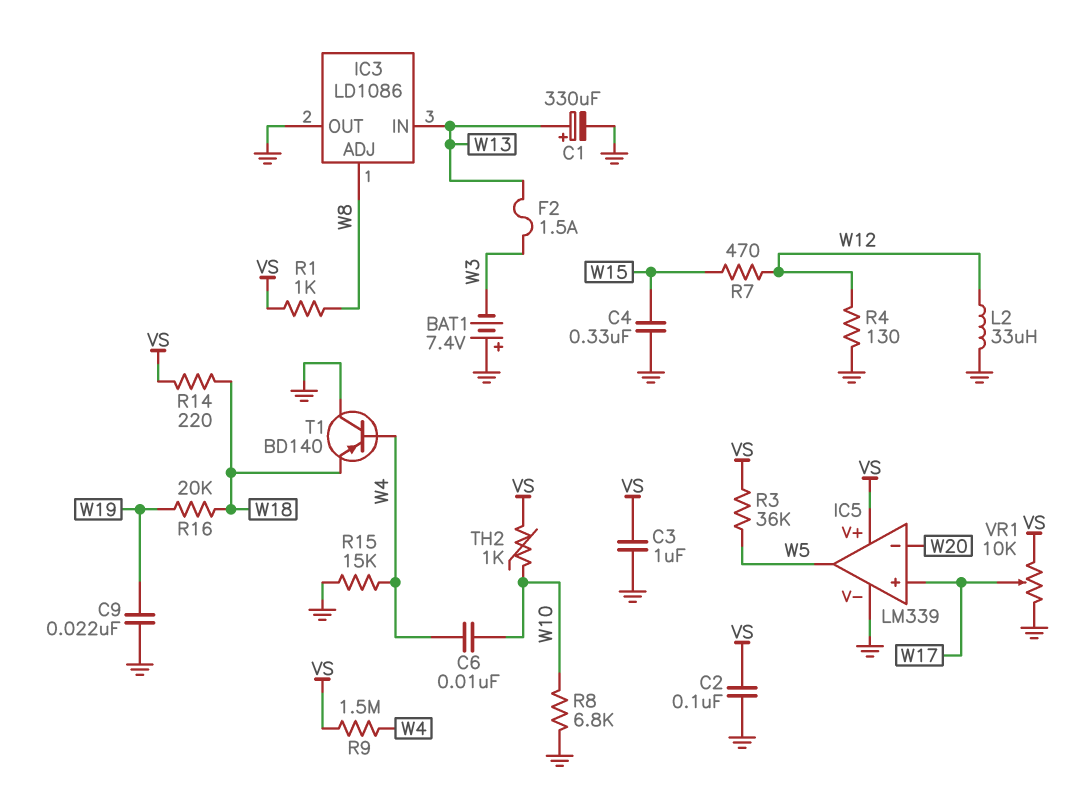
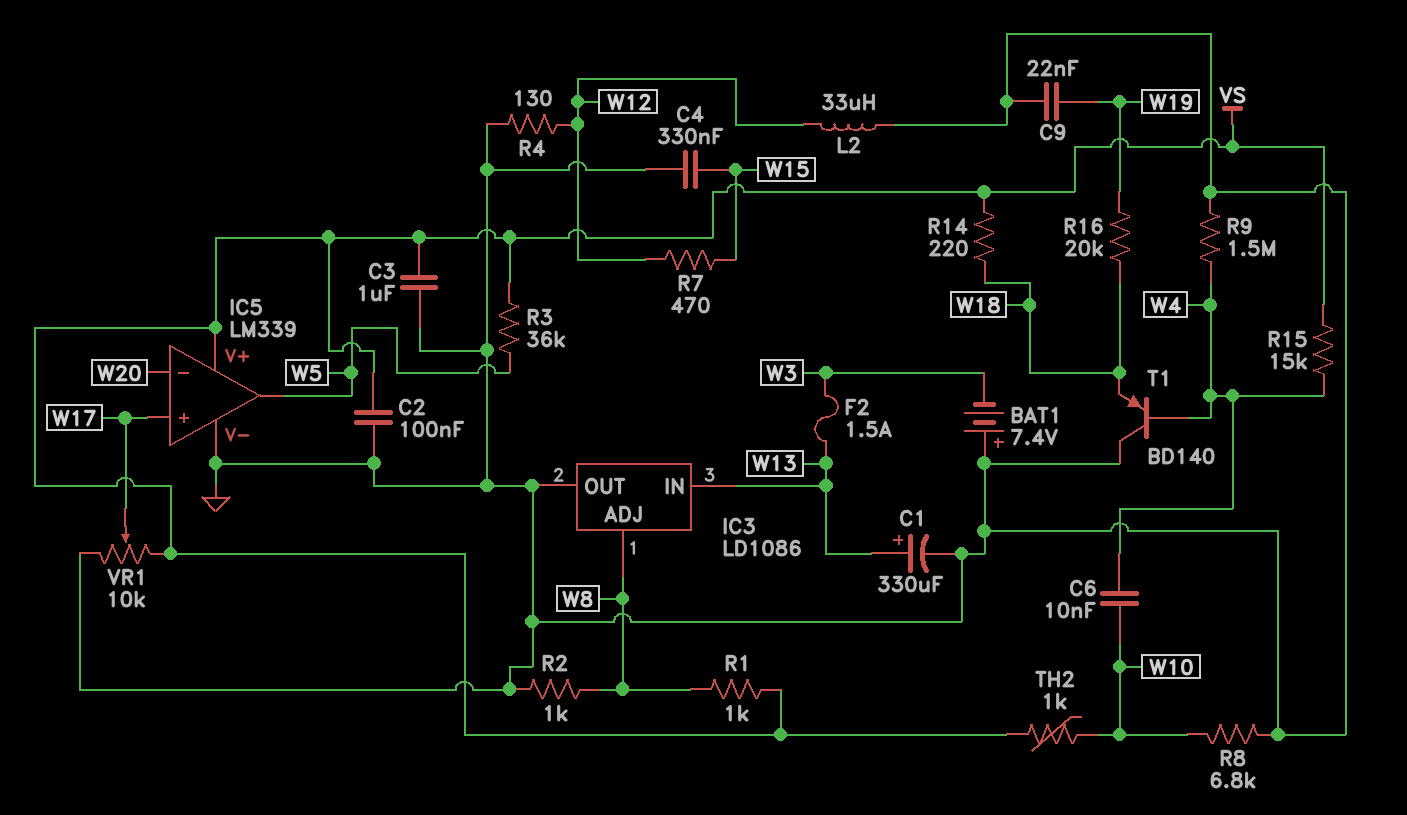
R2: none -> 1k (GND, W8)
R9: 1.5M (VS, W4) -> 1.5M (GND, W4)
R15: 15k (GND, W4) -> 15k (VS, W4)

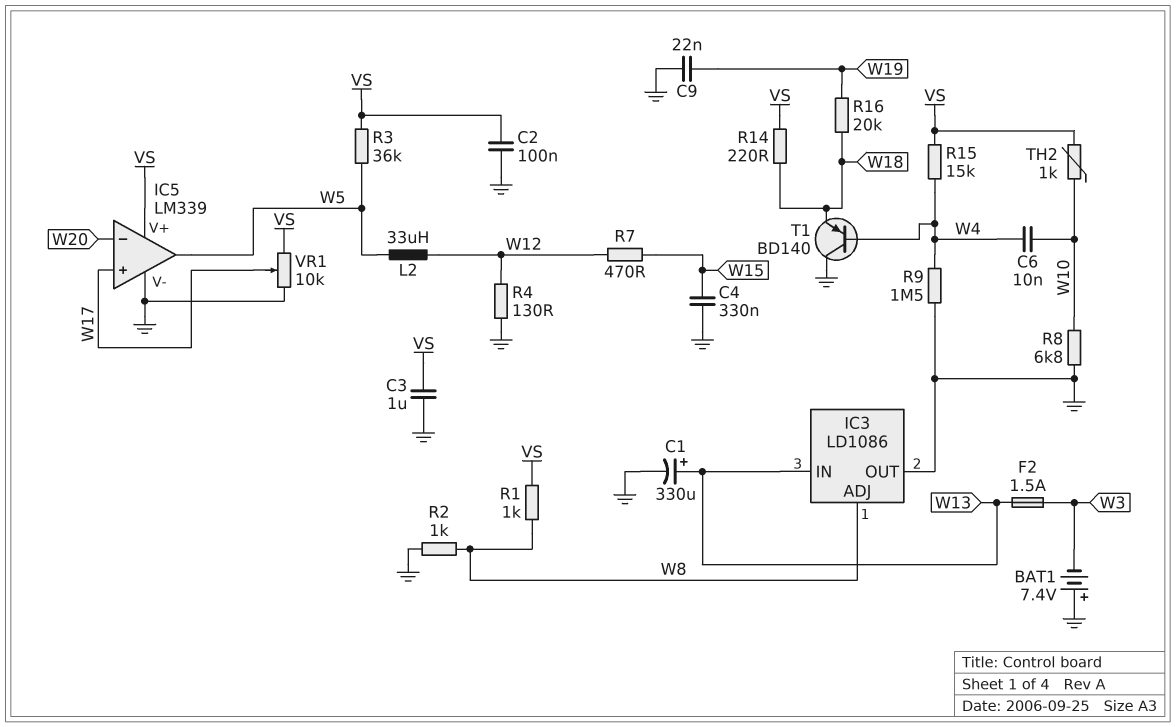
L2: 33uH (GND, W12) -> 33uH (W5, W12)

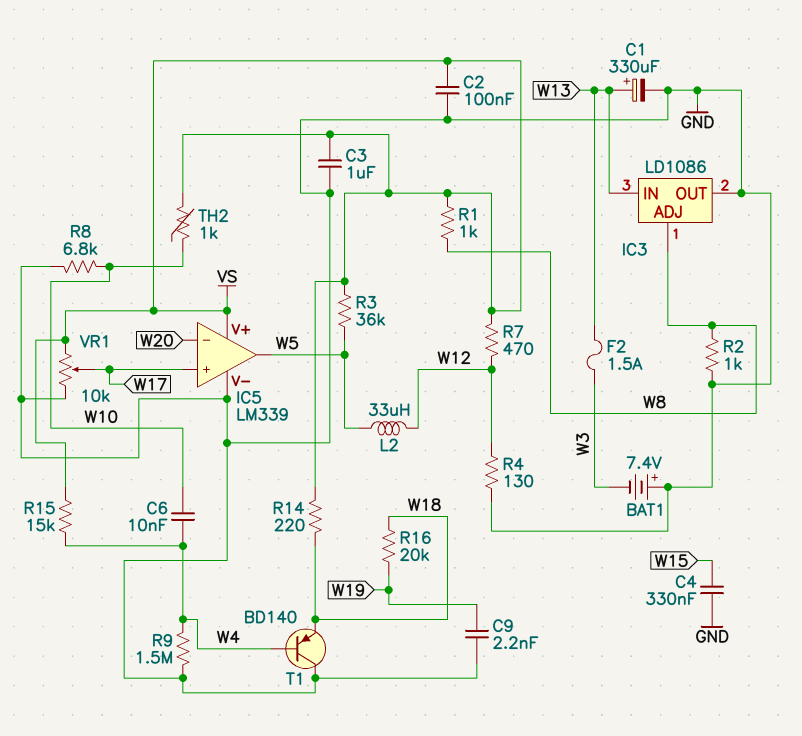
C9: 22nF (GND, W19) -> 2.2nF (GND, W19)
R7: 470 (W12, W15) -> 470 (VS, W12)

